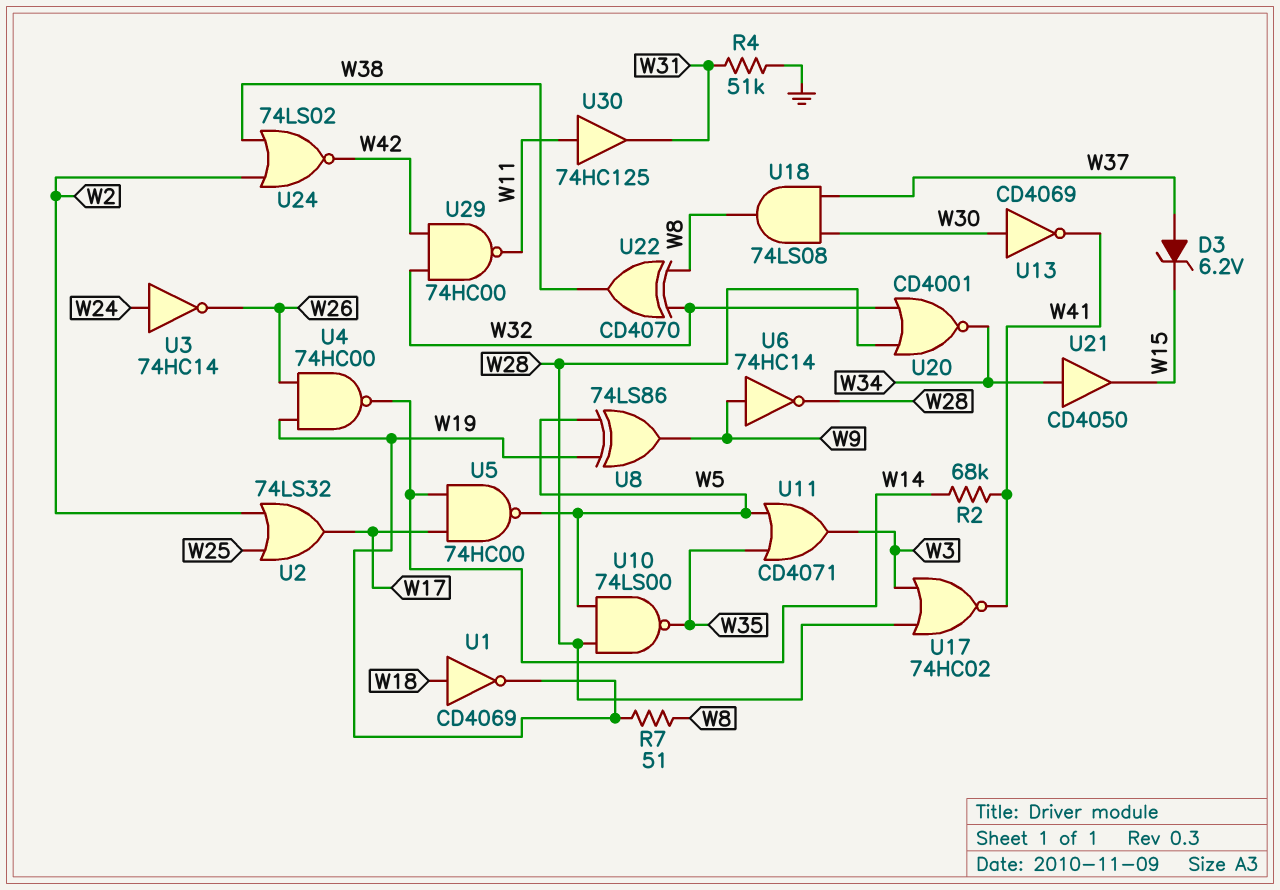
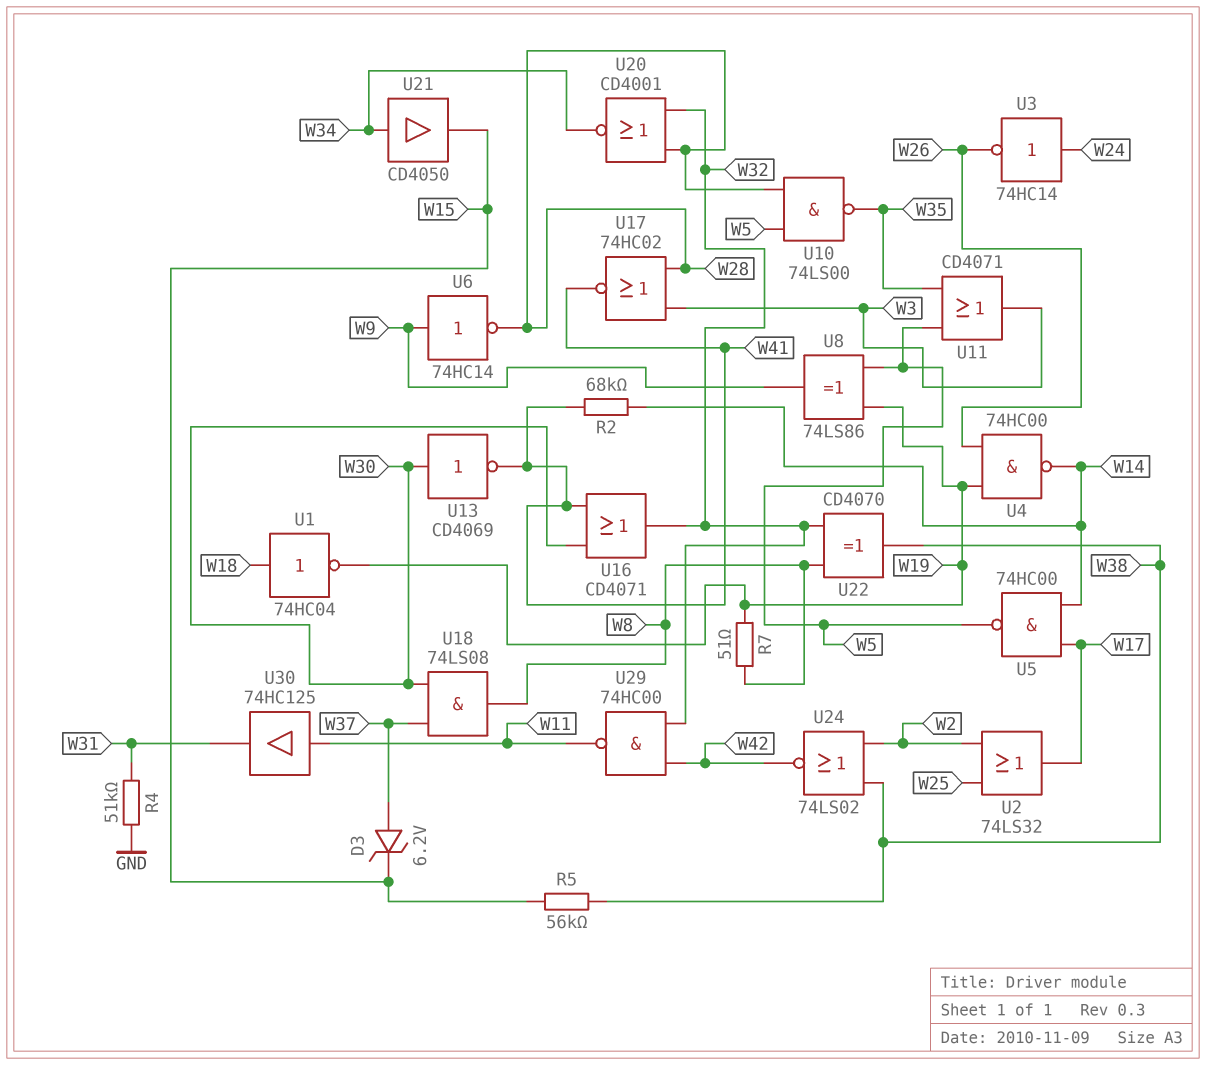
R5: none -> 56k (W15, W38)
U1: NOT CD4069 (in W18, out W19) -> NOT 74HC04 (in W18, out W19)
U16: none -> OR CD4071 (in W30, in W41, out W32)

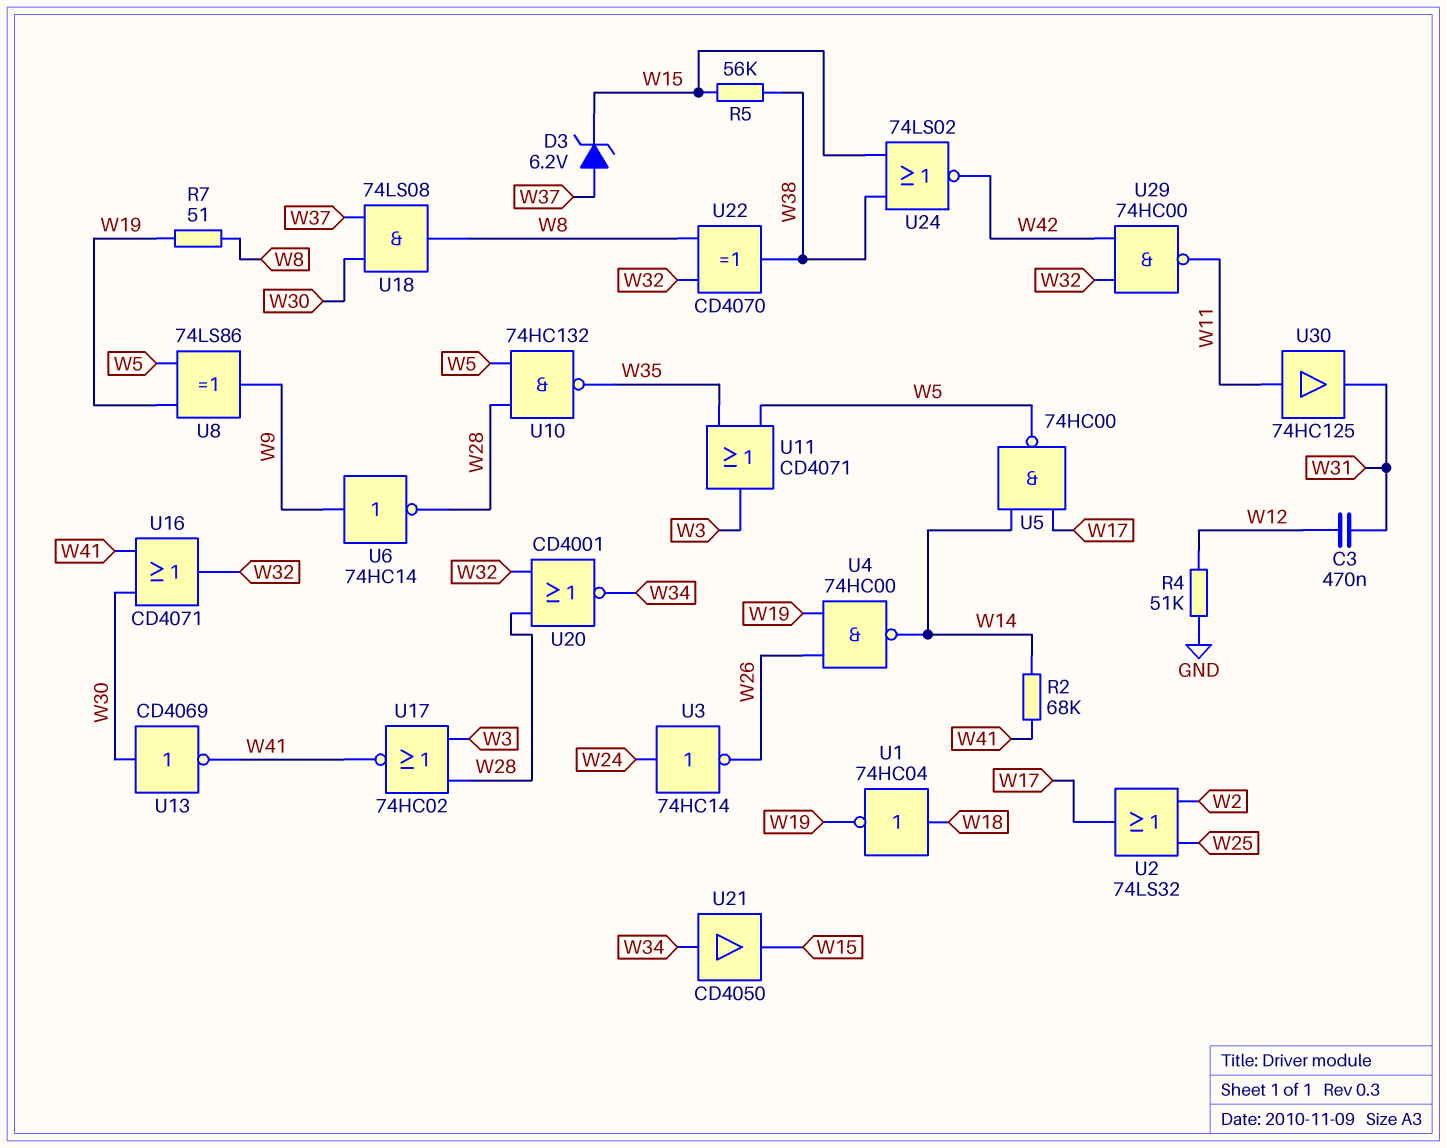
C3: none -> 470nF (W12, W31)
R4: 51k (GND, W31) -> 51k (GND, W12)
U10: NAND 74LS00 (in W5, in W28, out W35) -> NAND 74HC132 (in W5, in W28, out W35)
U24: NOR 74LS02 (in W2, in W38, out W42) -> NOR 74LS02 (in W15, in W38, out W42)

